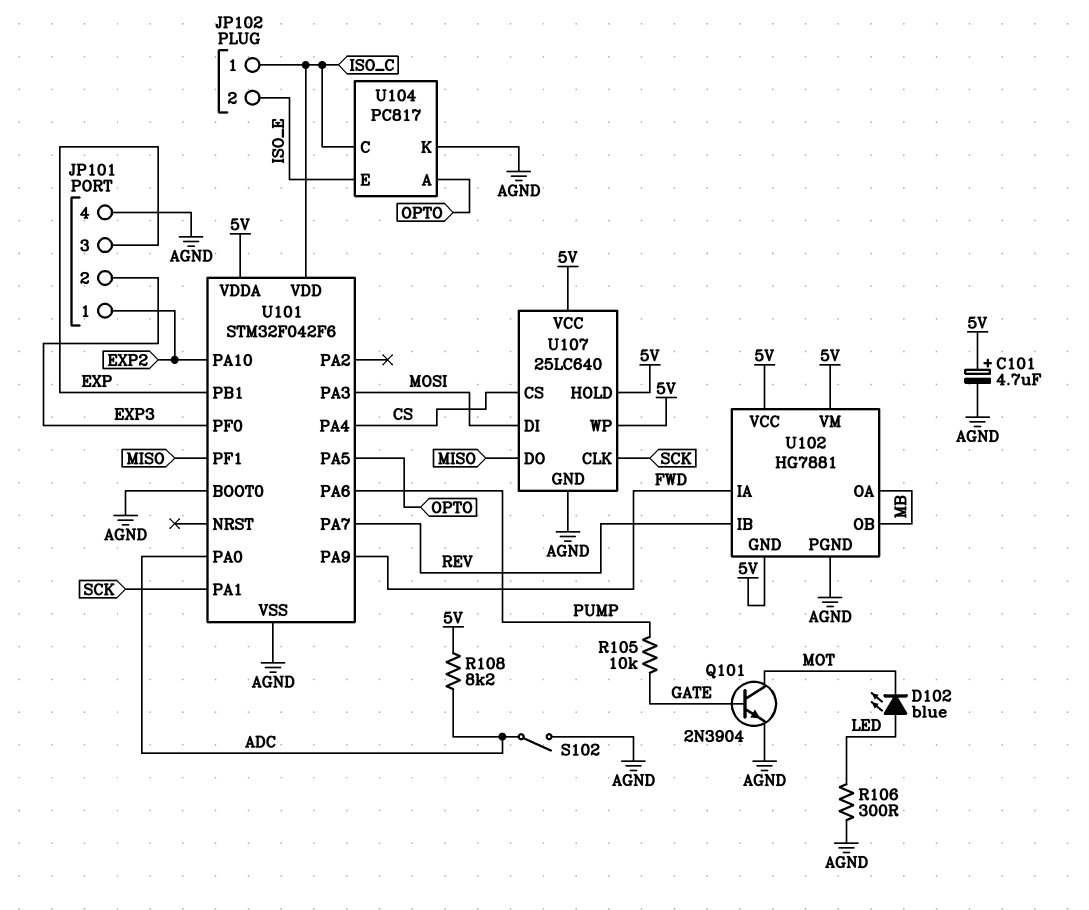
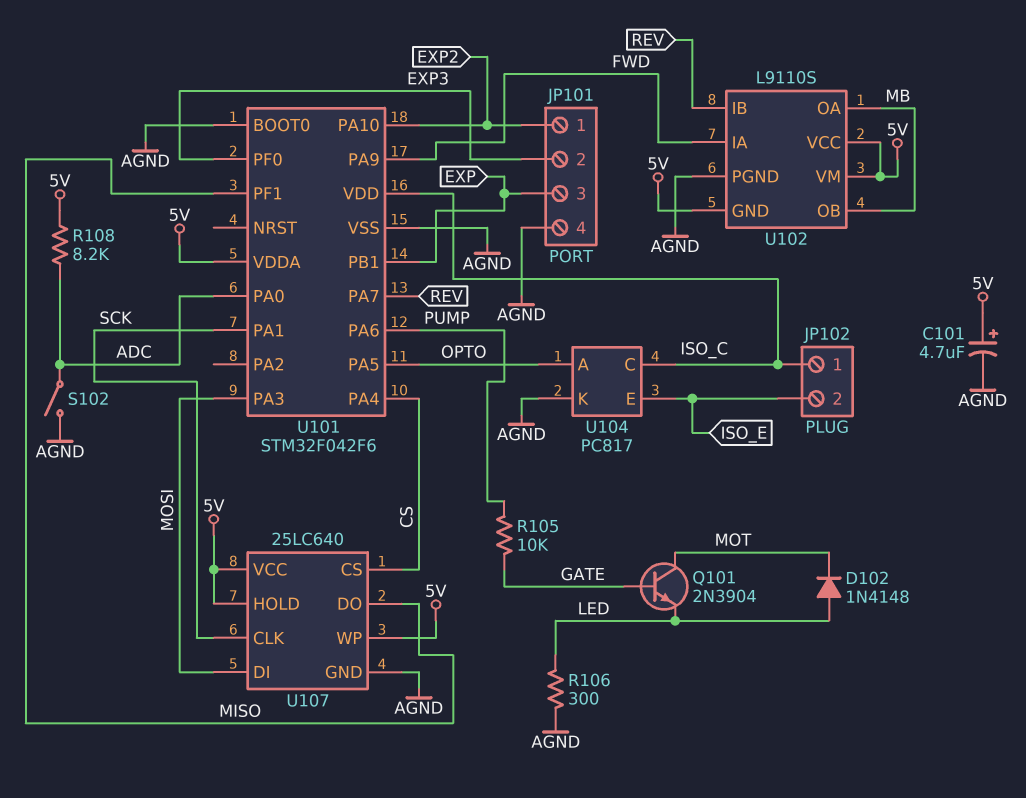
D102: LED blue (A LED, K MOT) -> diode 1N4148 (A LED, K MOT)
Q101: NPN 2N3904 (B GATE, C MOT, E AGND) -> NPN 2N3904 (B GATE, C MOT, E LED)
U102: HG7881 -> L9110S

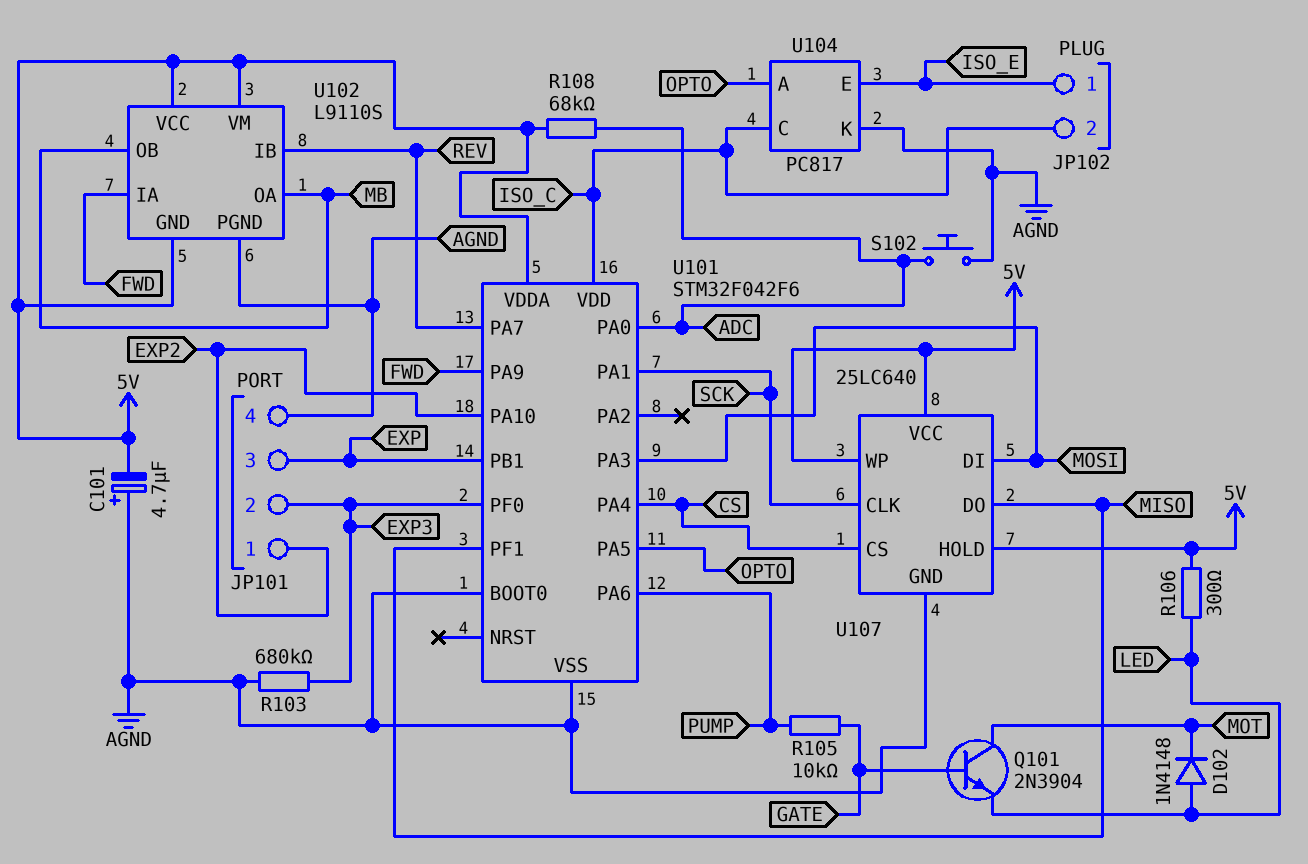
C101: 4.7uF (plus 5V, minus AGND) -> 4.7uF (plus AGND, minus 5V)
JP102 pin 1: ISO_C -> ISO_E
JP102 pin 2: ISO_E -> ISO_C
R103: none -> 680k (AGND, EXP3)
R106: 300 (AGND, LED) -> 300 (5V, LED)
R108: 8.2k (5V, ADC) -> 68k (5V, ADC)
S102: switch (ADC, AGND) -> button (ADC, AGND)

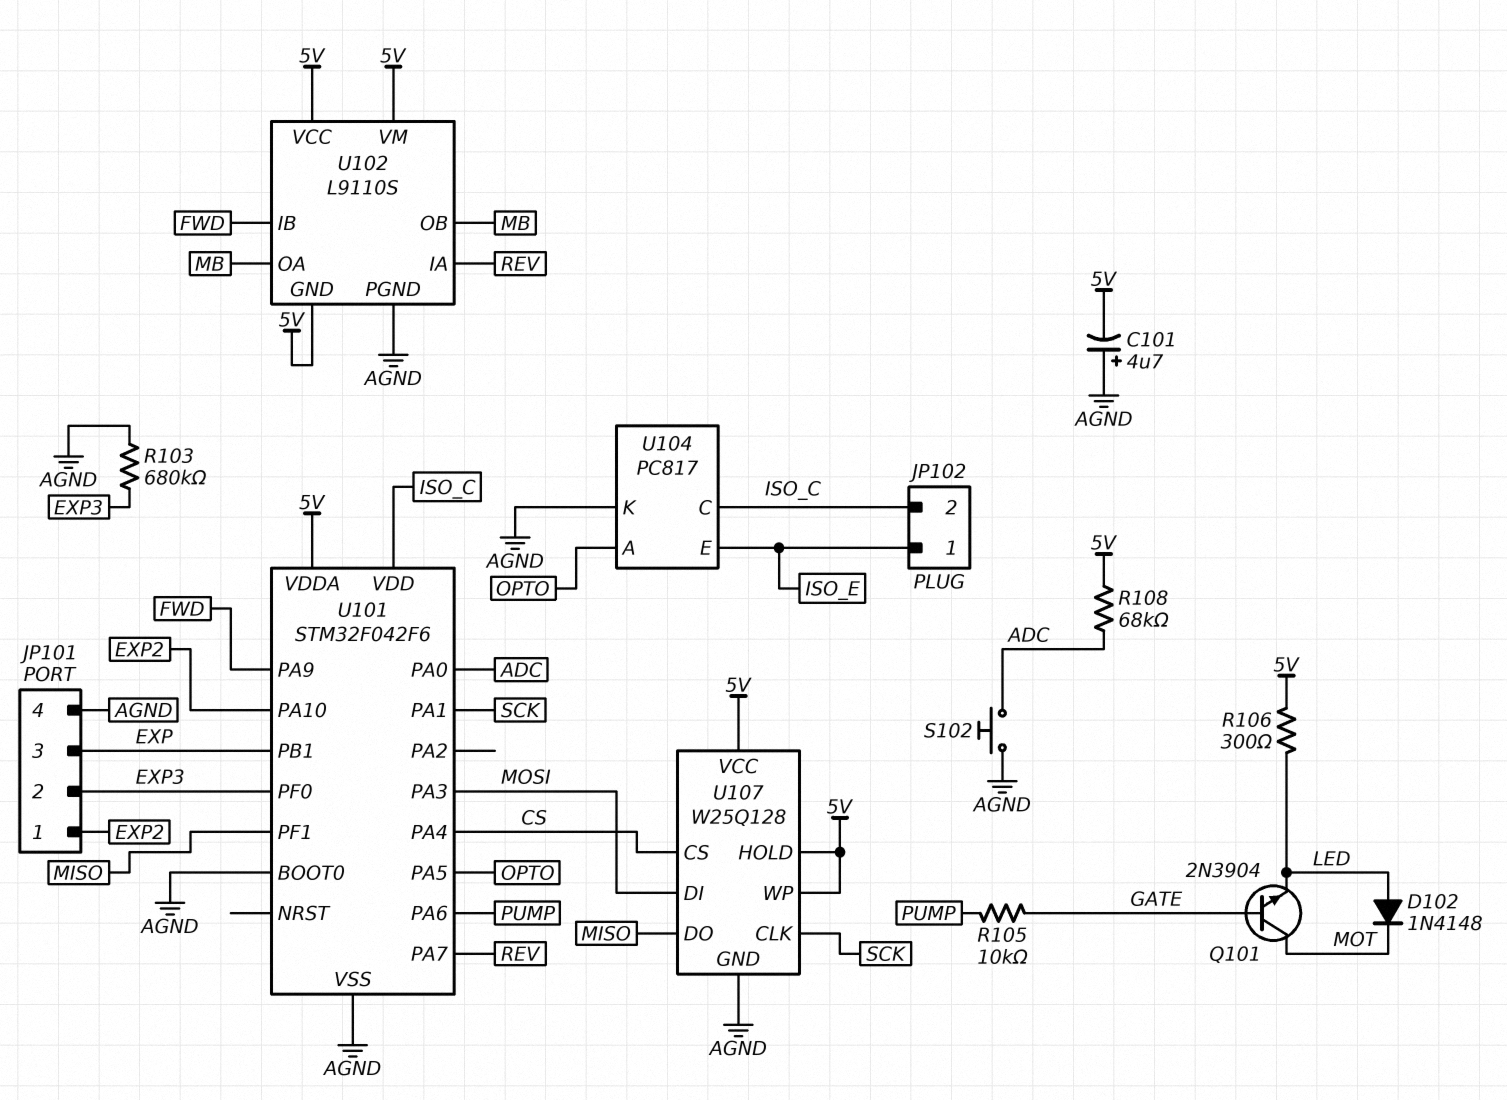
U102 pin IA: FWD -> REV
U102 pin IB: REV -> FWD
U107: 25LC640 -> W25Q128

